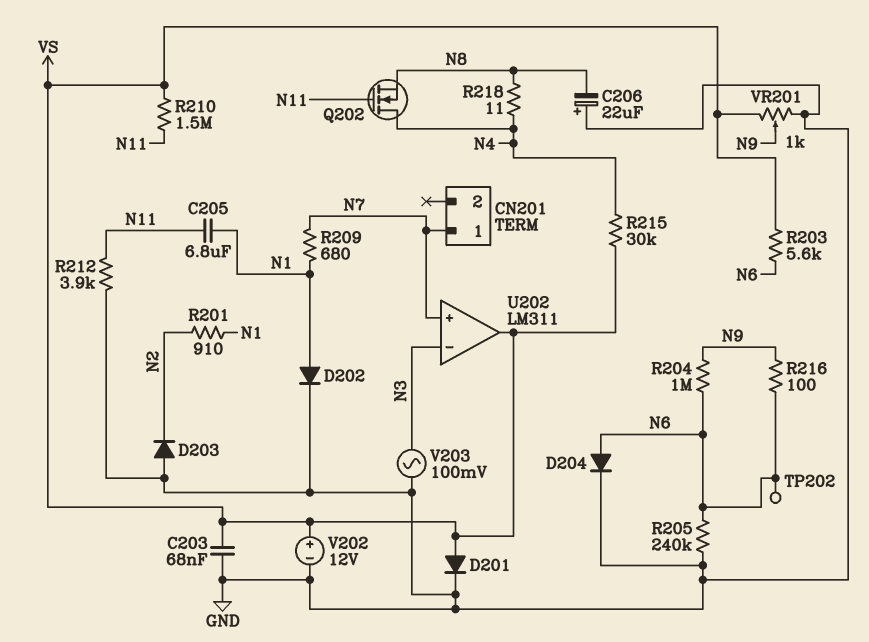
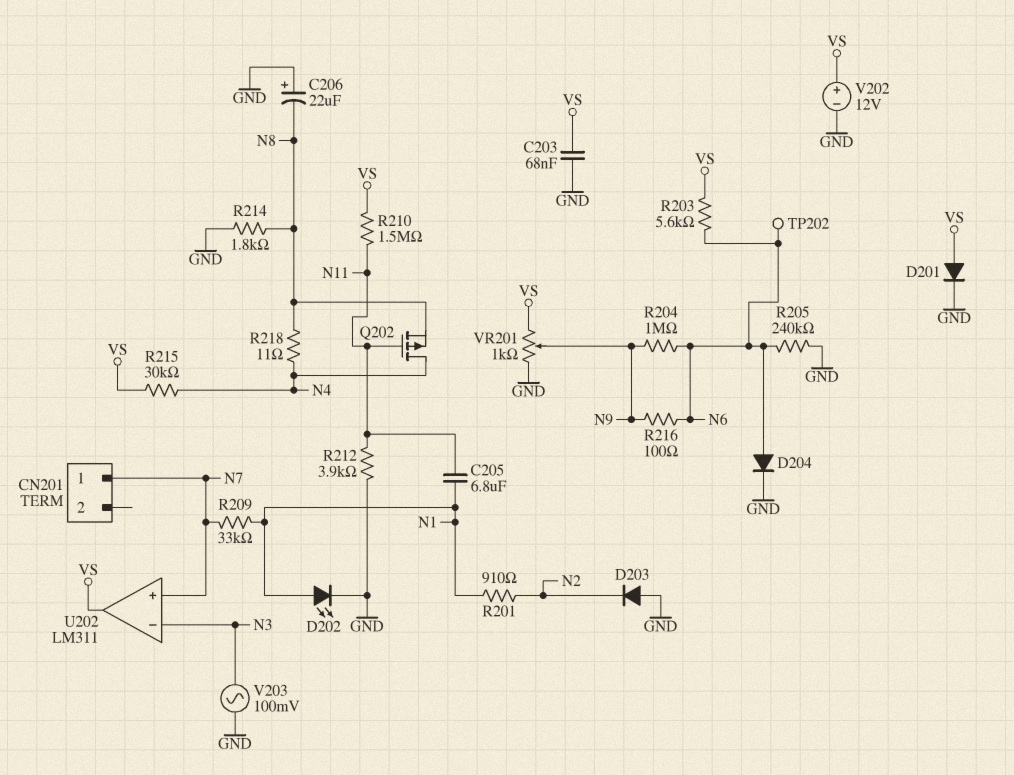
D202: diode (A N1, K GND) -> LED (A N1, K GND)
Q202: NMOS (G N11, D N4, S N8) -> PMOS (G N11, D N4, S N8)
R209: 680 (N1, N7) -> 33k (N1, N7)
R214: none -> 1.8k (GND, N8)

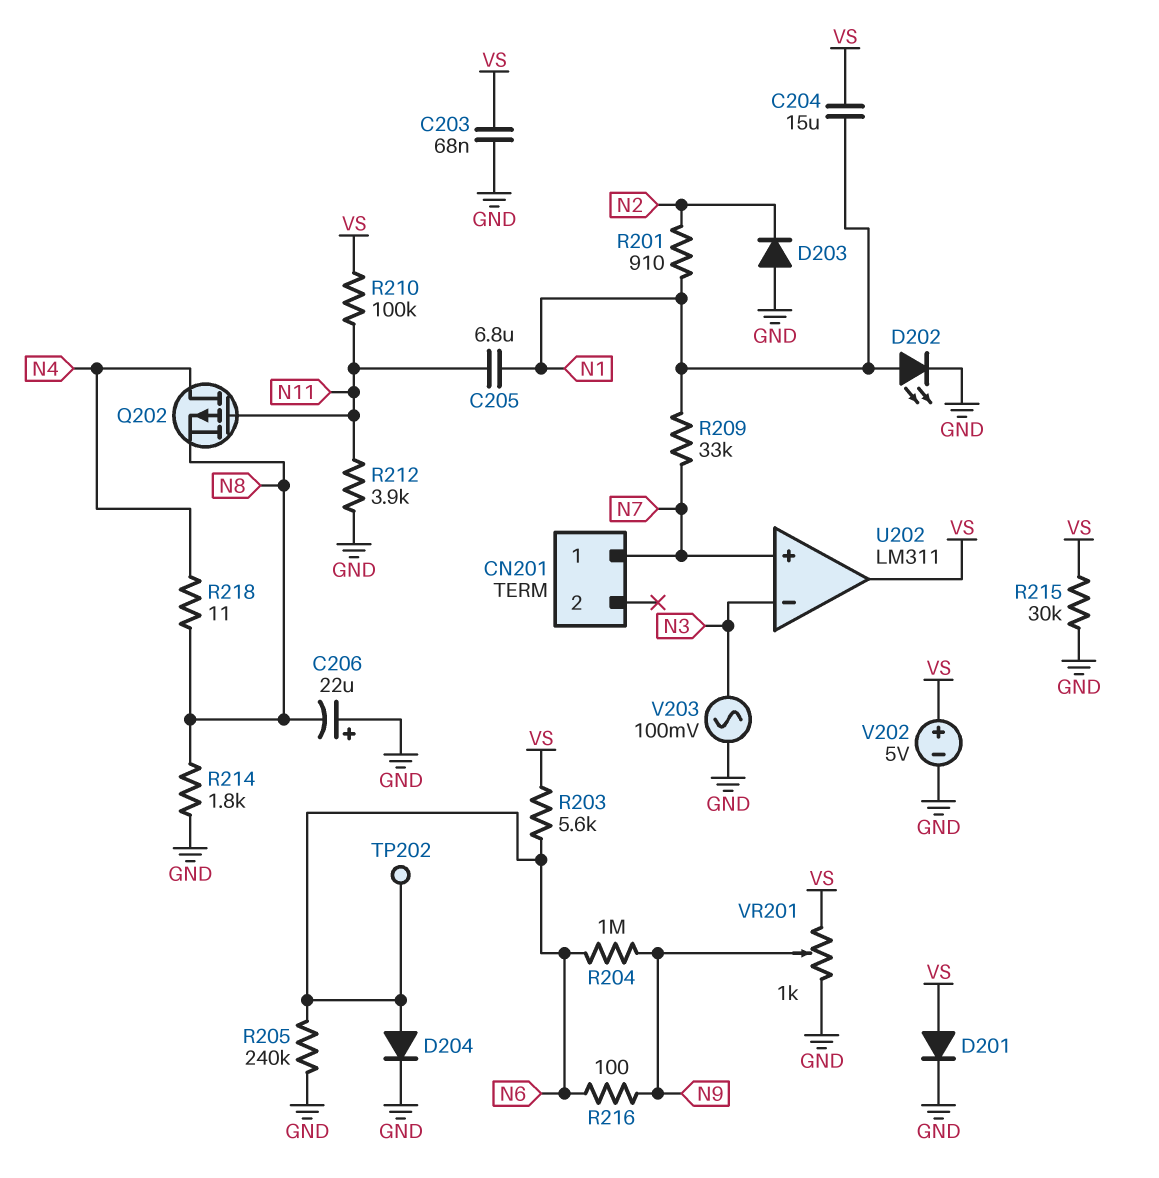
C204: none -> 15uF (N1, VS)
R210: 1.5M (N11, VS) -> 100k (N11, VS)
R215: 30k (N4, VS) -> 30k (GND, VS)
V202: 12V (plus VS, minus GND) -> 5V (plus VS, minus GND)

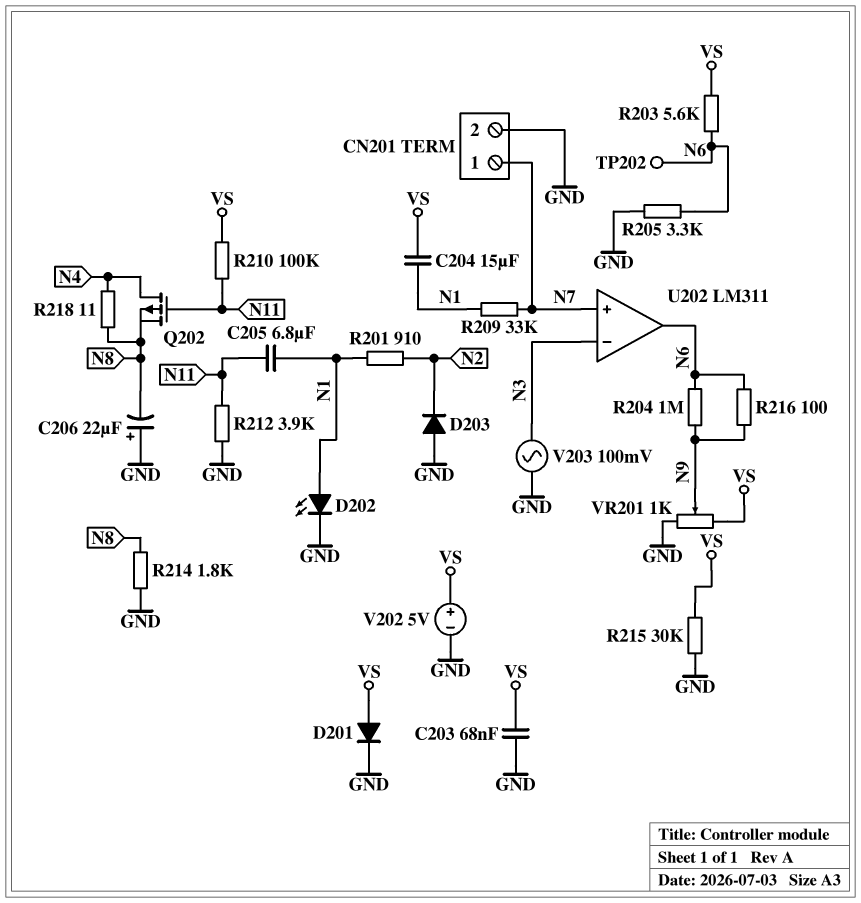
CN201 pin 2: none -> GND
D204: diode (A N6, K GND) -> none
R205: 240k (GND, N6) -> 3.3k (GND, N6)
U202 pin out: VS -> N6

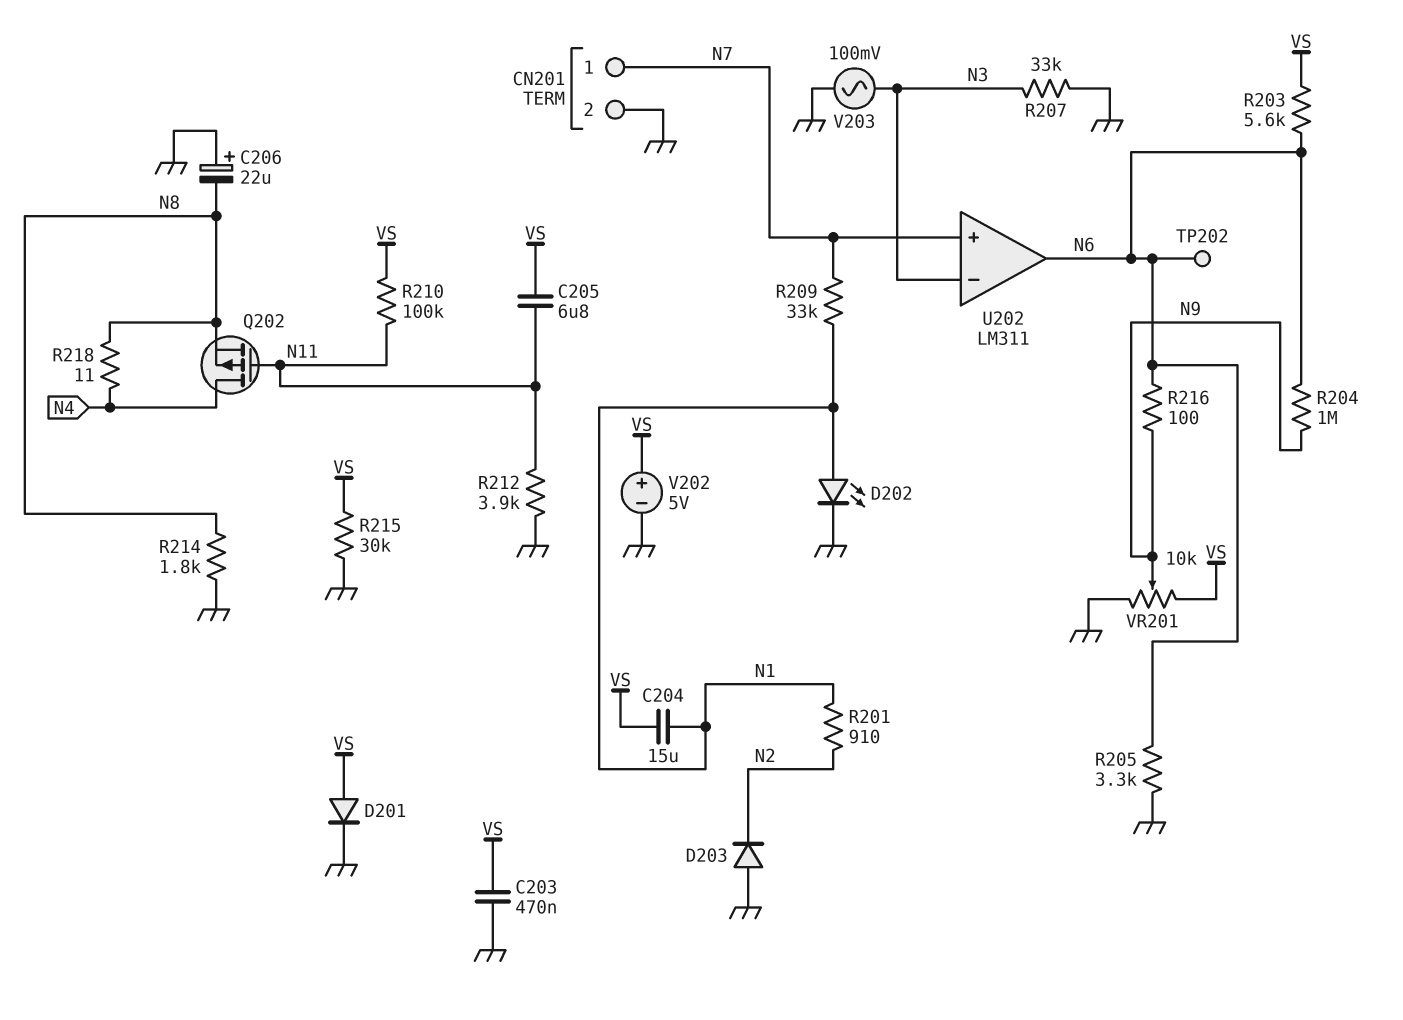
C203: 68nF (GND, VS) -> 470nF (GND, VS)
C205: 6.8uF (N1, N11) -> 6.8uF (N11, VS)
R207: none -> 33k (GND, N3)
VR201: 1k (GND, VS, wiper N9) -> 10k (GND, VS, wiper N9)

